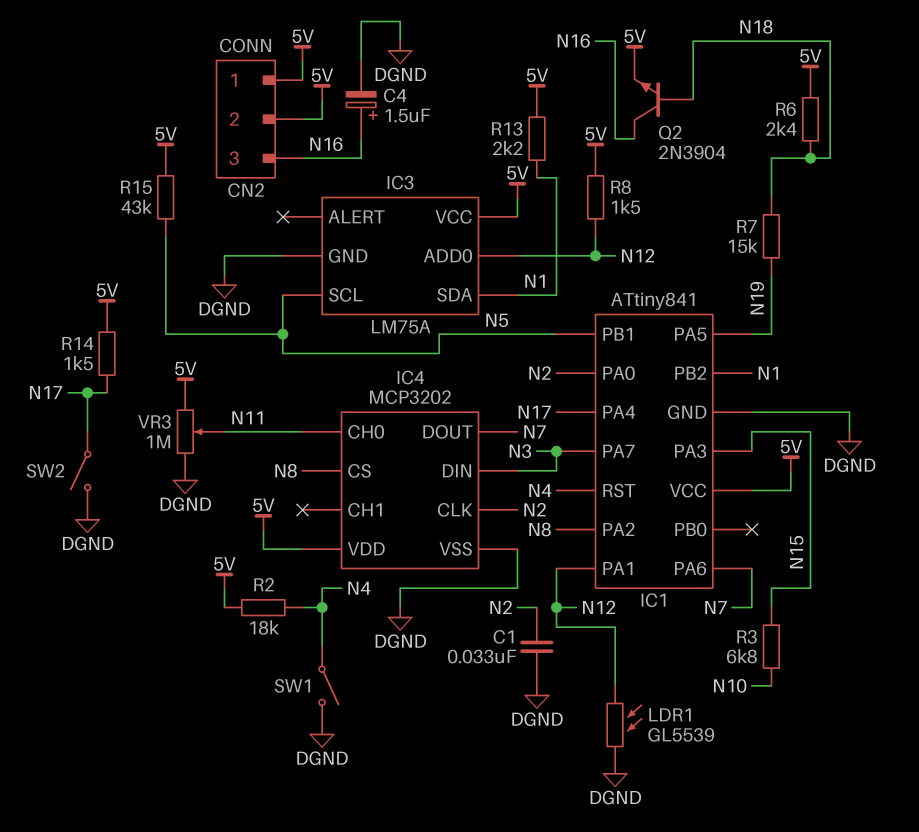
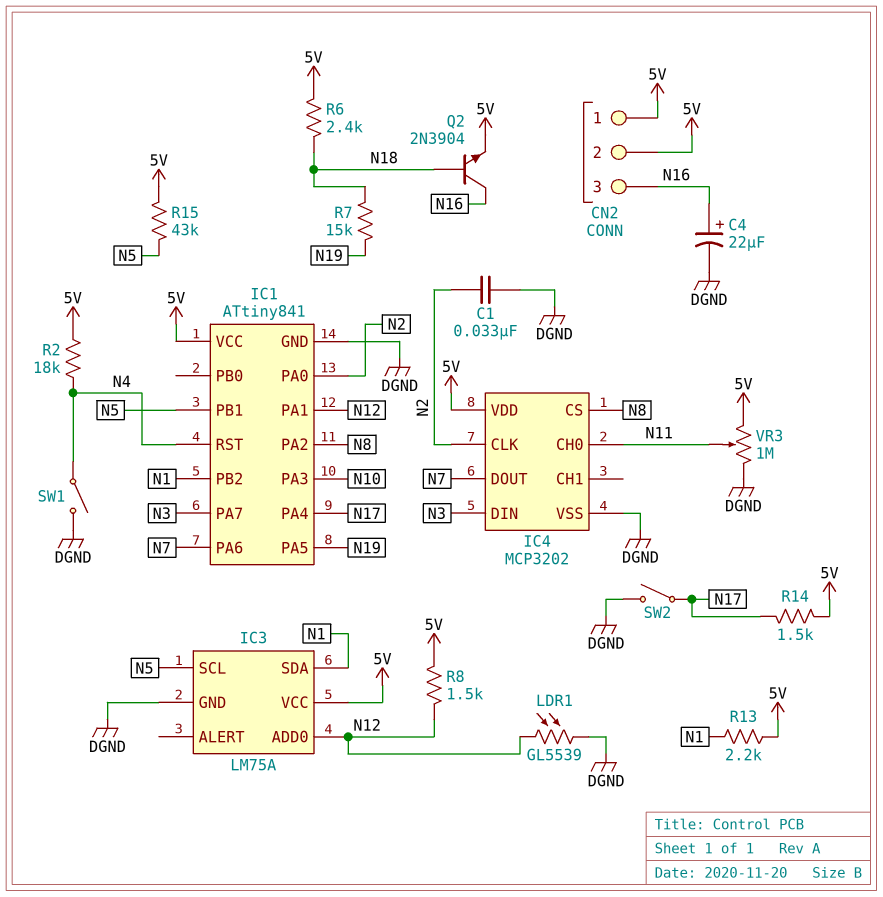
C4: 1.5uF (plus N16, minus DGND) -> 22uF (plus N16, minus DGND)
IC1 pin PA3: N15 -> N10
R3: 6.8k (N10, N15) -> none

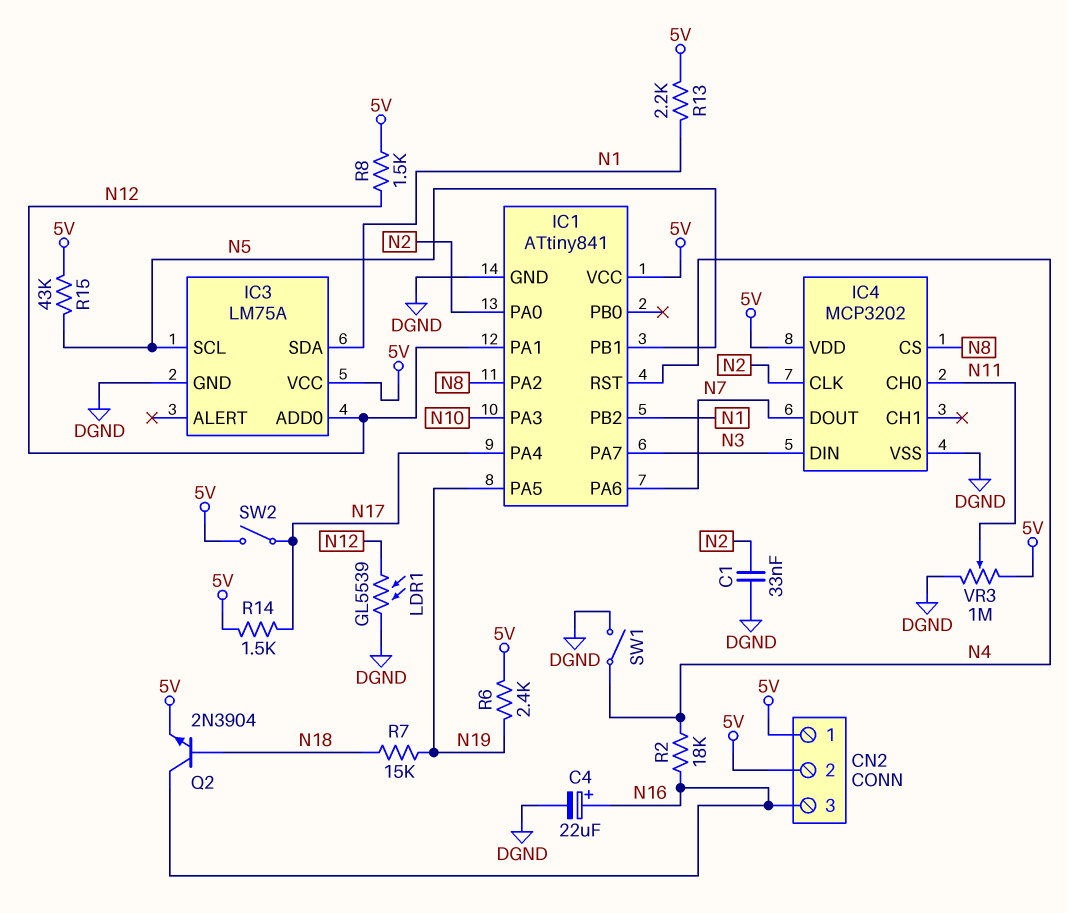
R2: 18k (5V, N4) -> 18k (N4, N16)
R6: 2.4k (5V, N18) -> 2.4k (5V, N19)
SW2: switch (DGND, N17) -> switch (5V, N17)

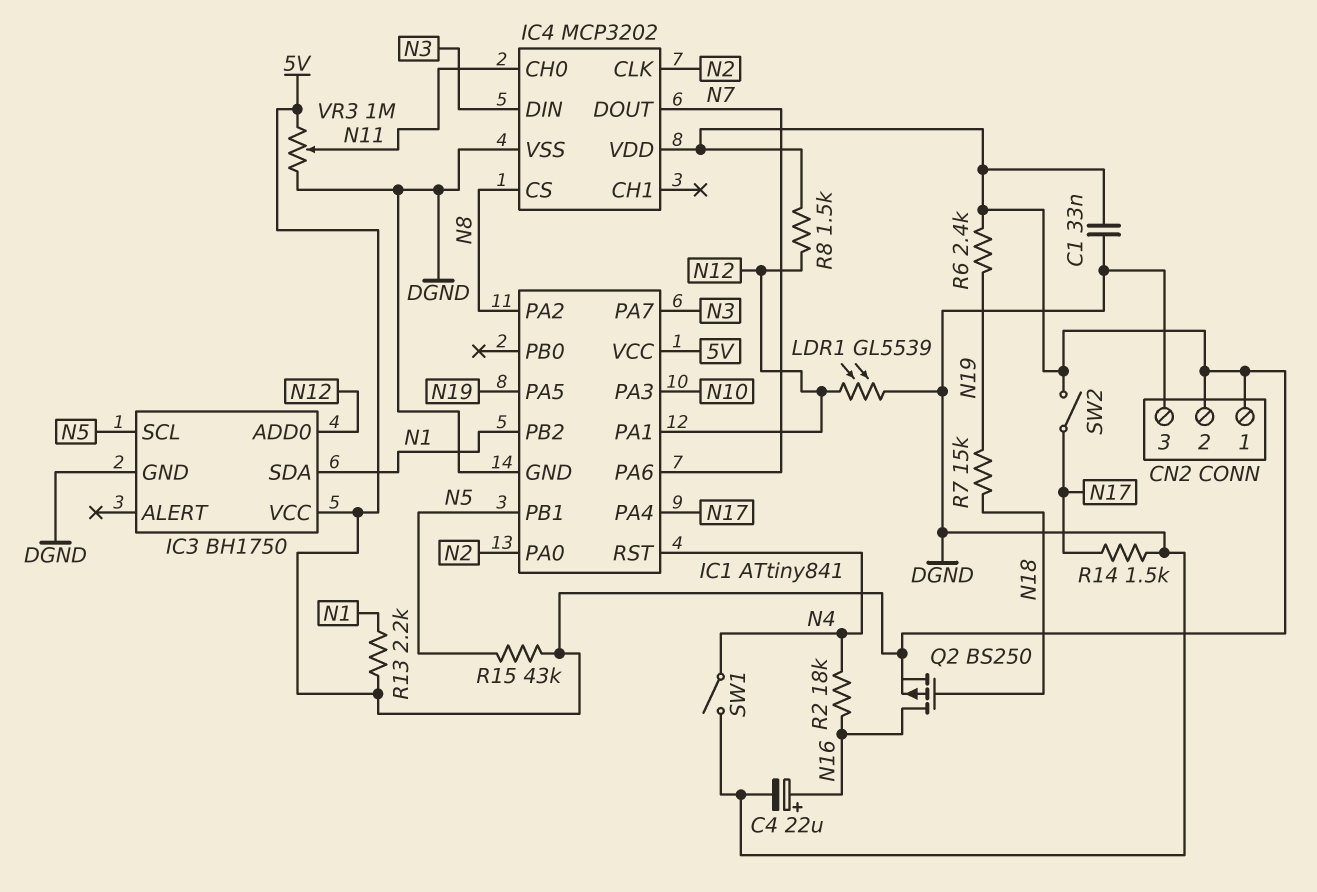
C1: 33nF (DGND, N2) -> 33nF (5V, DGND)
CN2 pin 3: N16 -> DGND
IC3: LM75A -> BH1750
Q2: NPN 2N3904 (B N18, C N16, E 5V) -> PMOS BS250 (G N18, D N16, S 5V)
R14: 1.5k (5V, N17) -> 1.5k (DGND, N17)

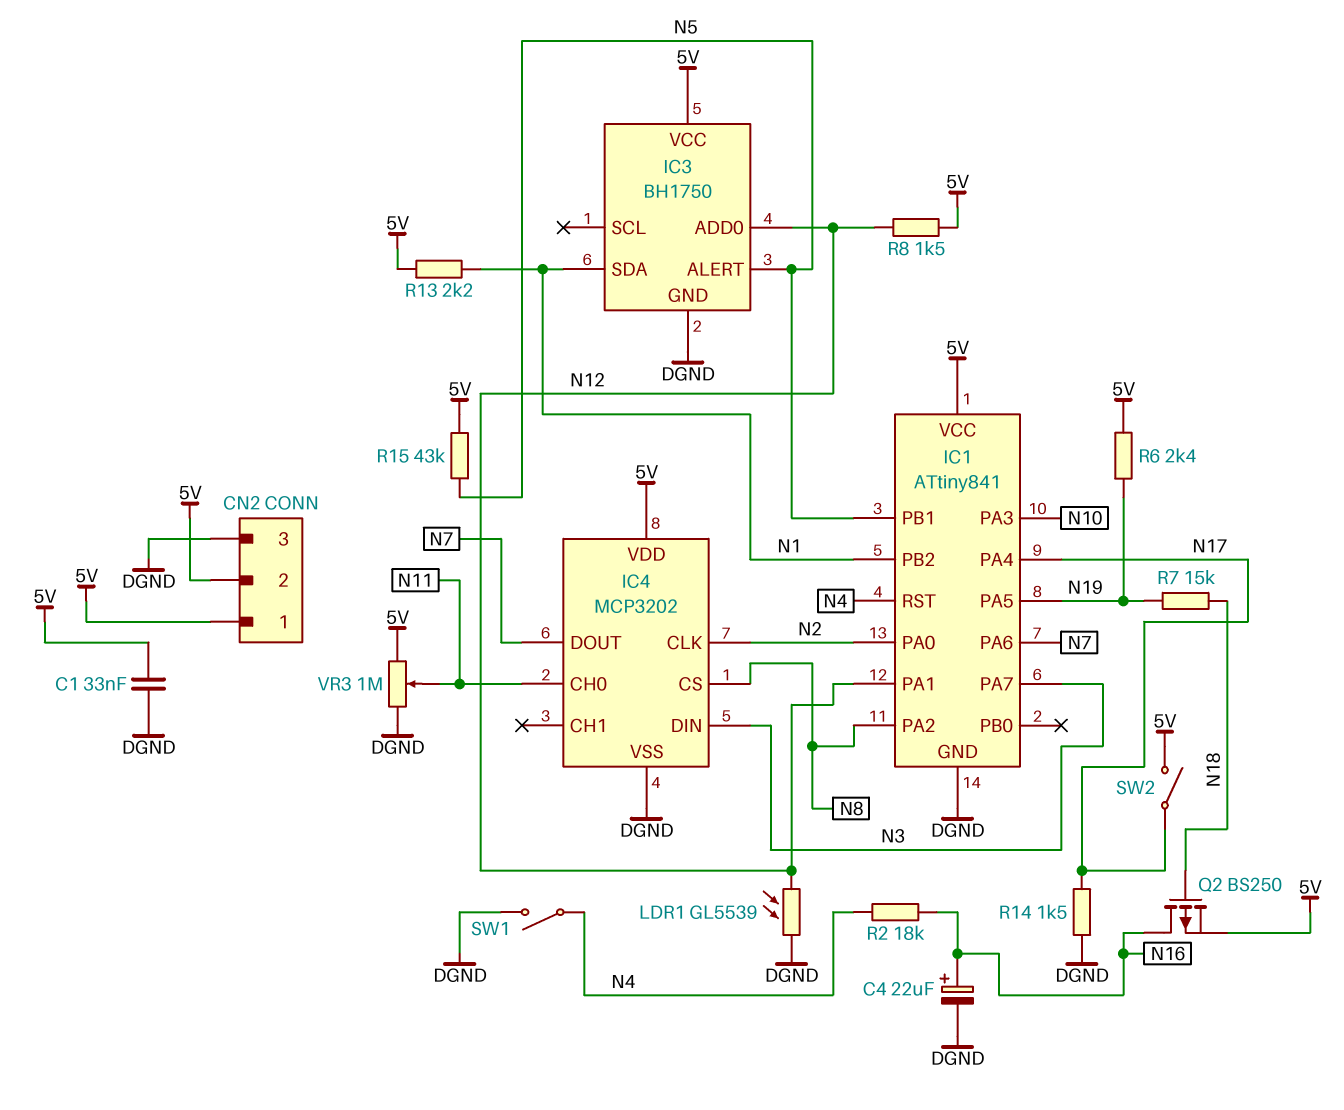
IC3 pin ALERT: none -> N5
IC3 pin SCL: N5 -> none

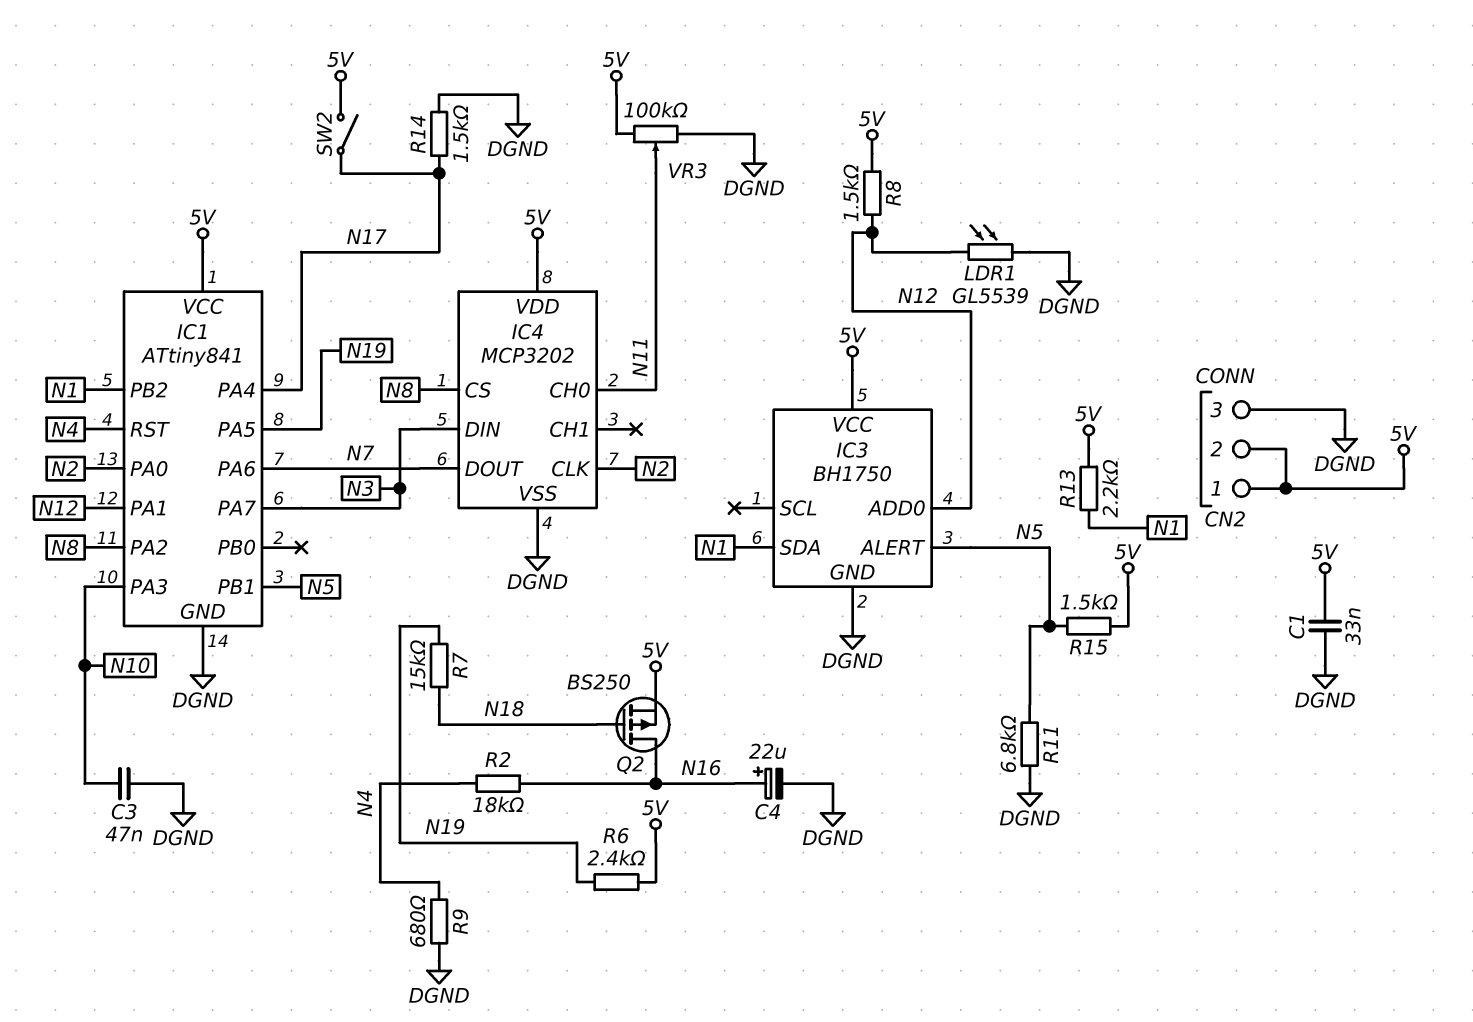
C3: none -> 47nF (DGND, N10)
R9: none -> 680 (DGND, N4)
R11: none -> 6.8k (DGND, N5)
R15: 43k (5V, N5) -> 1.5k (5V, N5)
SW1: switch (DGND, N4) -> none
VR3: 1M (5V, DGND, wiper N11) -> 100k (5V, DGND, wiper N11)

